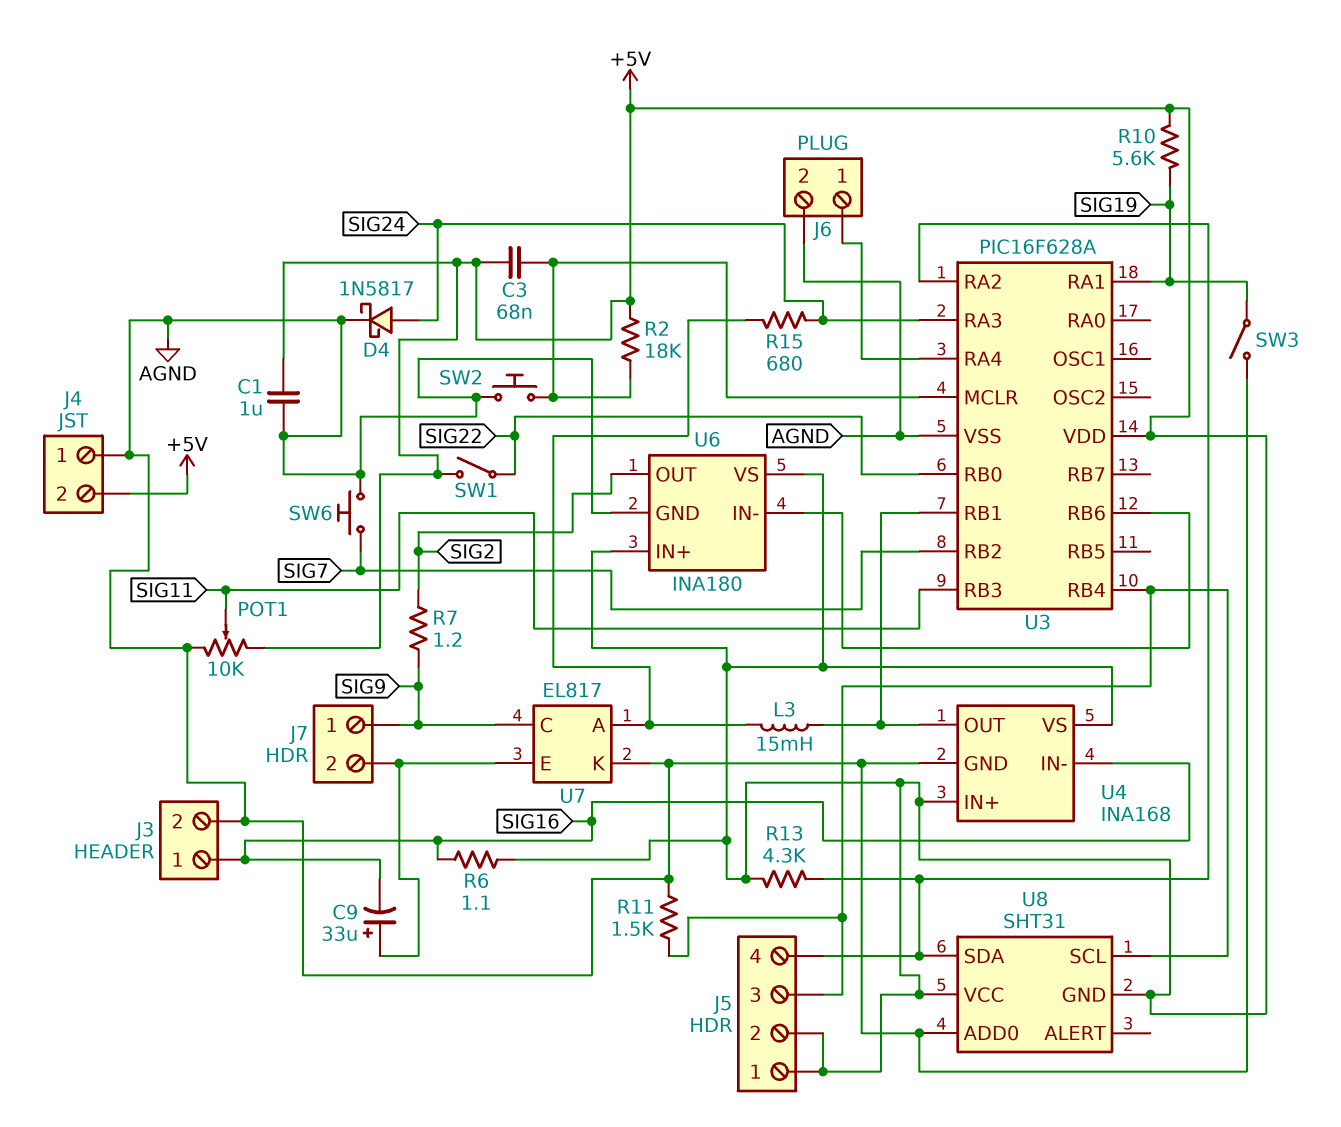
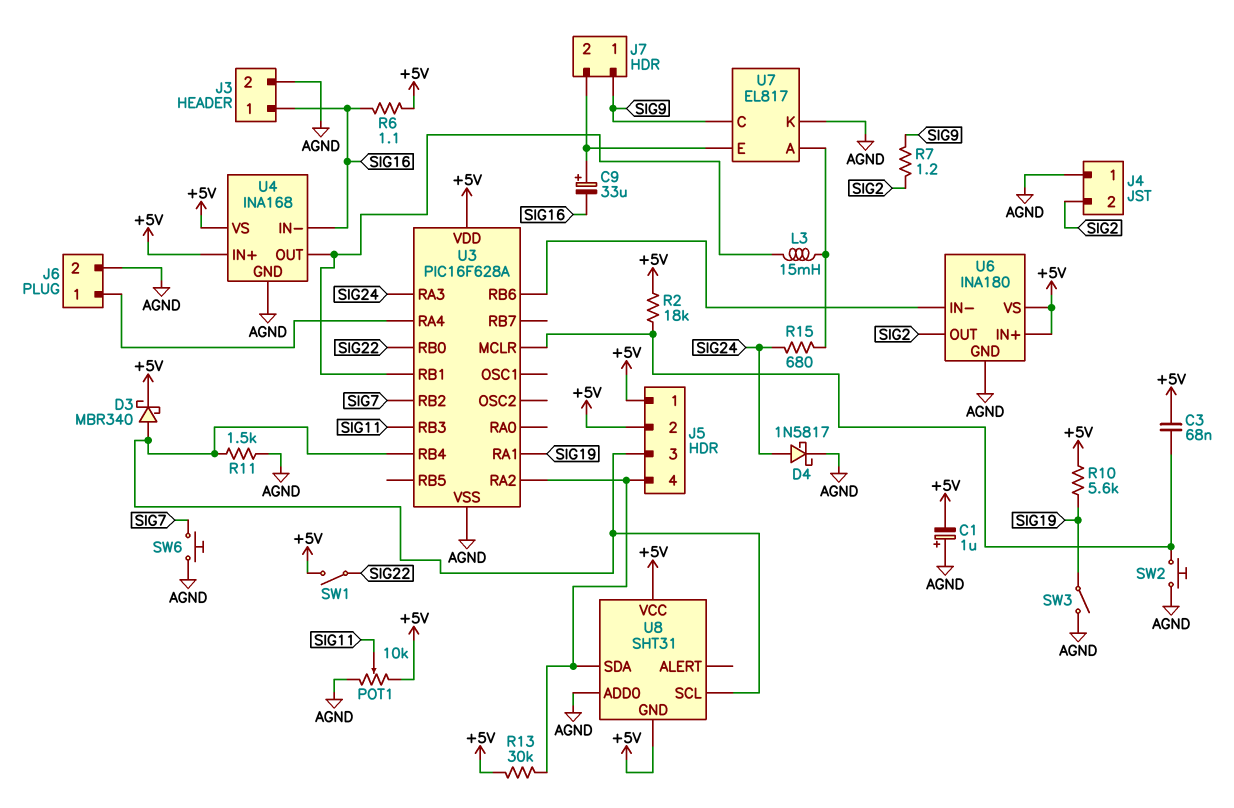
C1: 1uF (+5V, AGND) -> 1uF (plus AGND, minus +5V)
D3: none -> schottky MBR340 (A J5/3, K +5V)
J4 pin 2: +5V -> SIG2
R13: 4.3k (+5V, J5/4) -> 30k (+5V, J5/4)

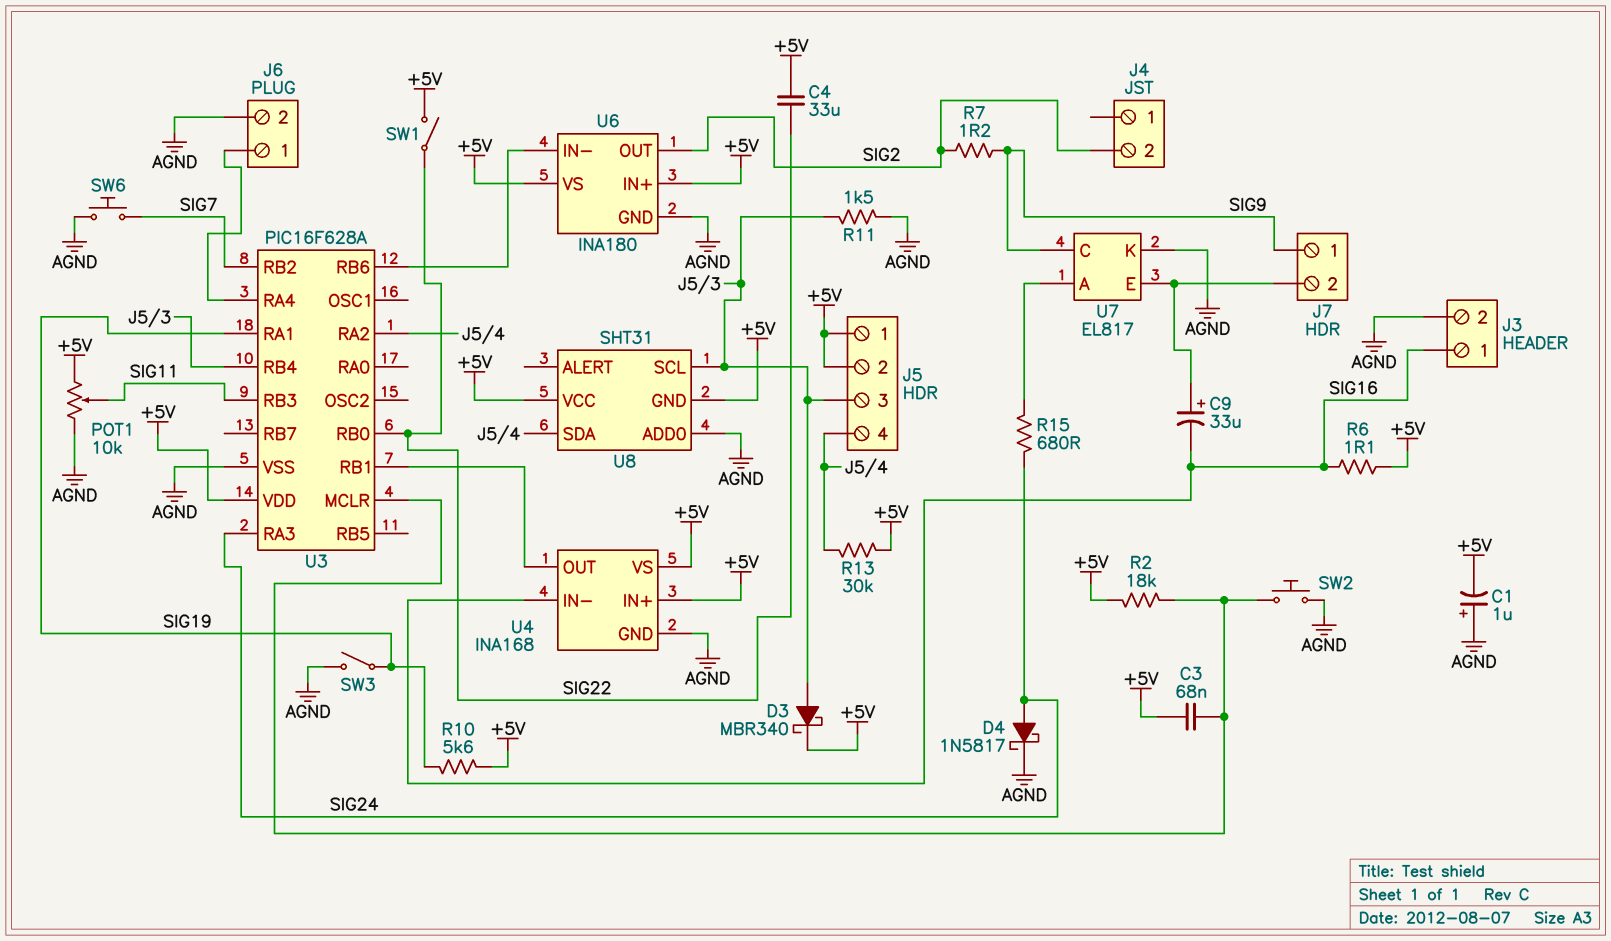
C4: none -> 33uF (+5V, SIG22)
J4 pin 1: AGND -> none
L3: 15mH (U3/RB1, U7/A) -> none

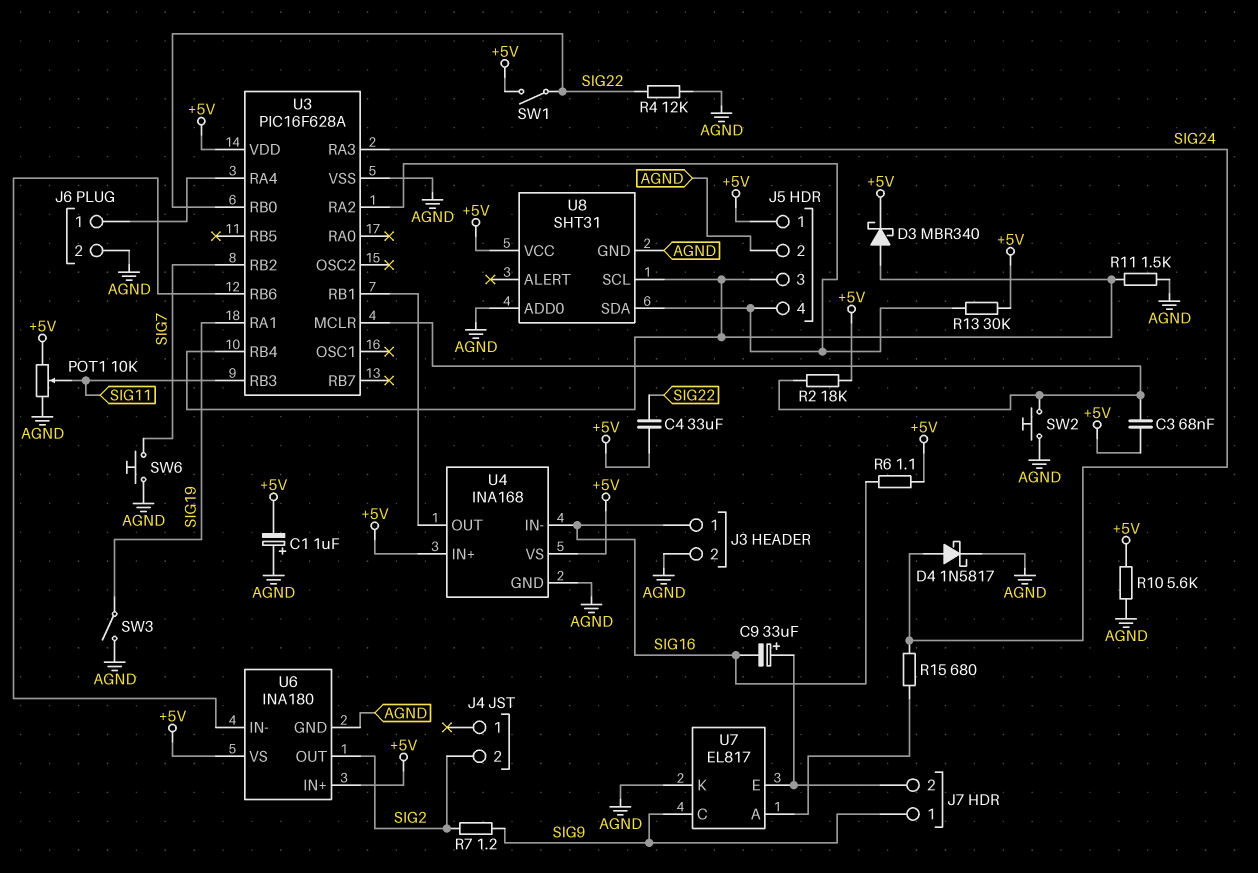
J5 pin 2: +5V -> AGND
R4: none -> 12k (AGND, SIG22)
R10: 5.6k (+5V, SIG19) -> 5.6k (+5V, AGND)
U8 pin GND: +5V -> AGND

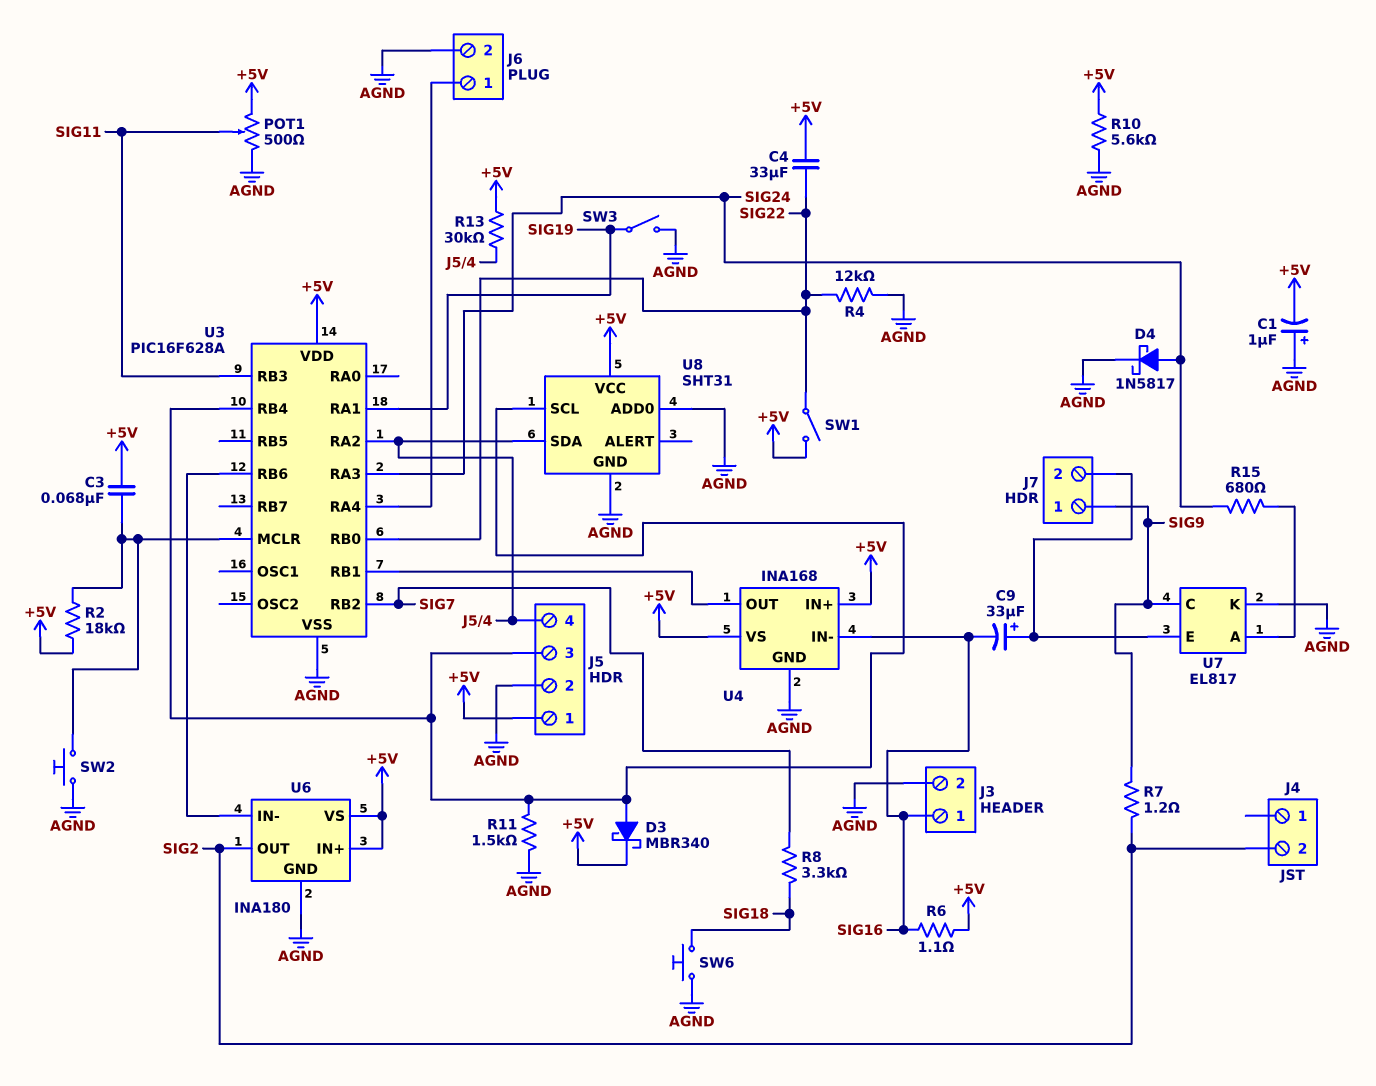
POT1: 10k (+5V, AGND, wiper SIG11) -> 500 (+5V, AGND, wiper SIG11)
R8: none -> 3.3k (SIG7, SIG18)
SW6: button (AGND, SIG7) -> button (AGND, SIG18)

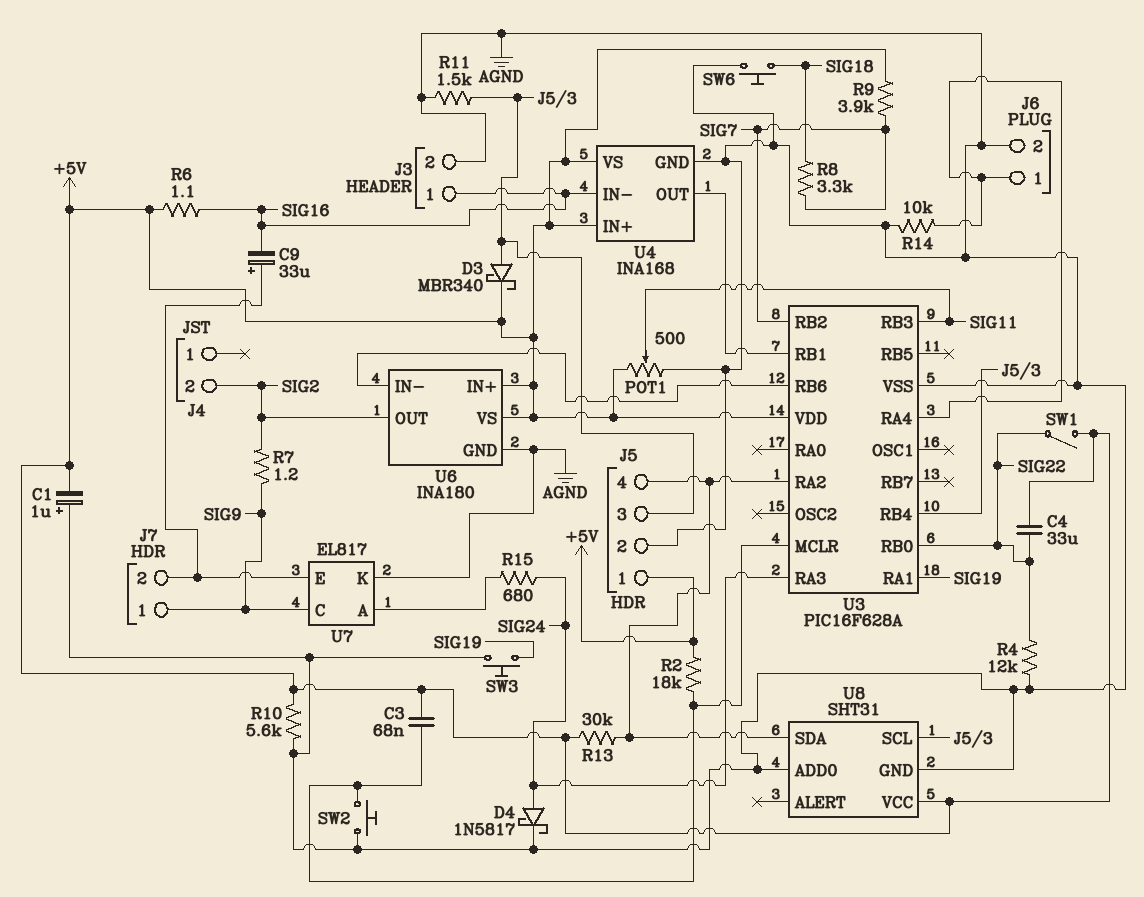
R9: none -> 3.9k (+5V, SIG7)
R14: none -> 10k (AGND, J6/1)
SW3: switch (AGND, SIG19) -> button (AGND, SIG19)

